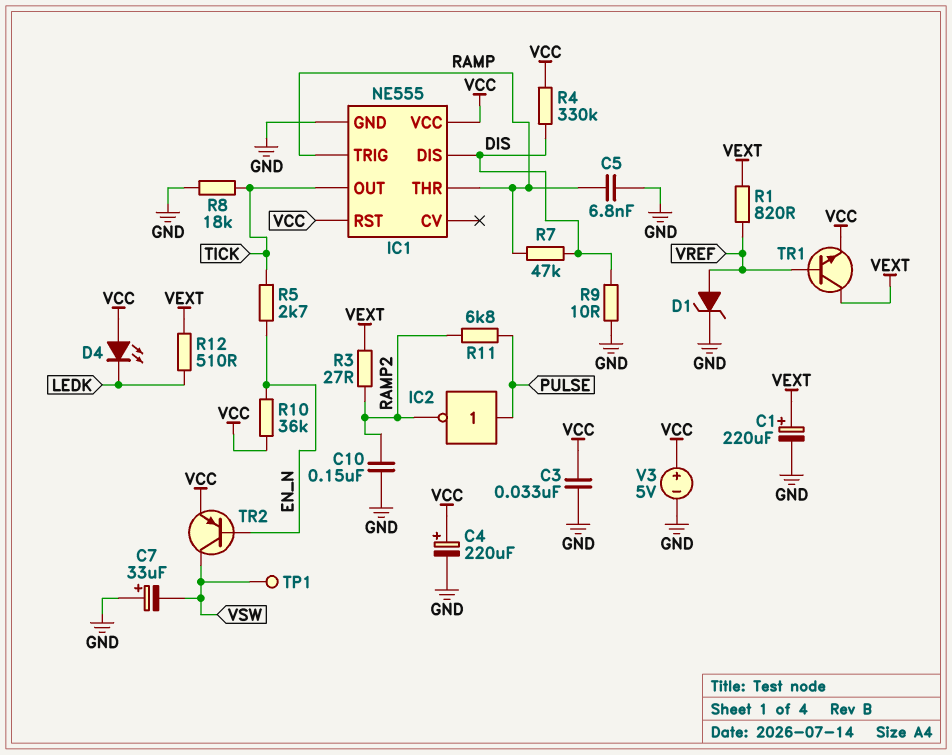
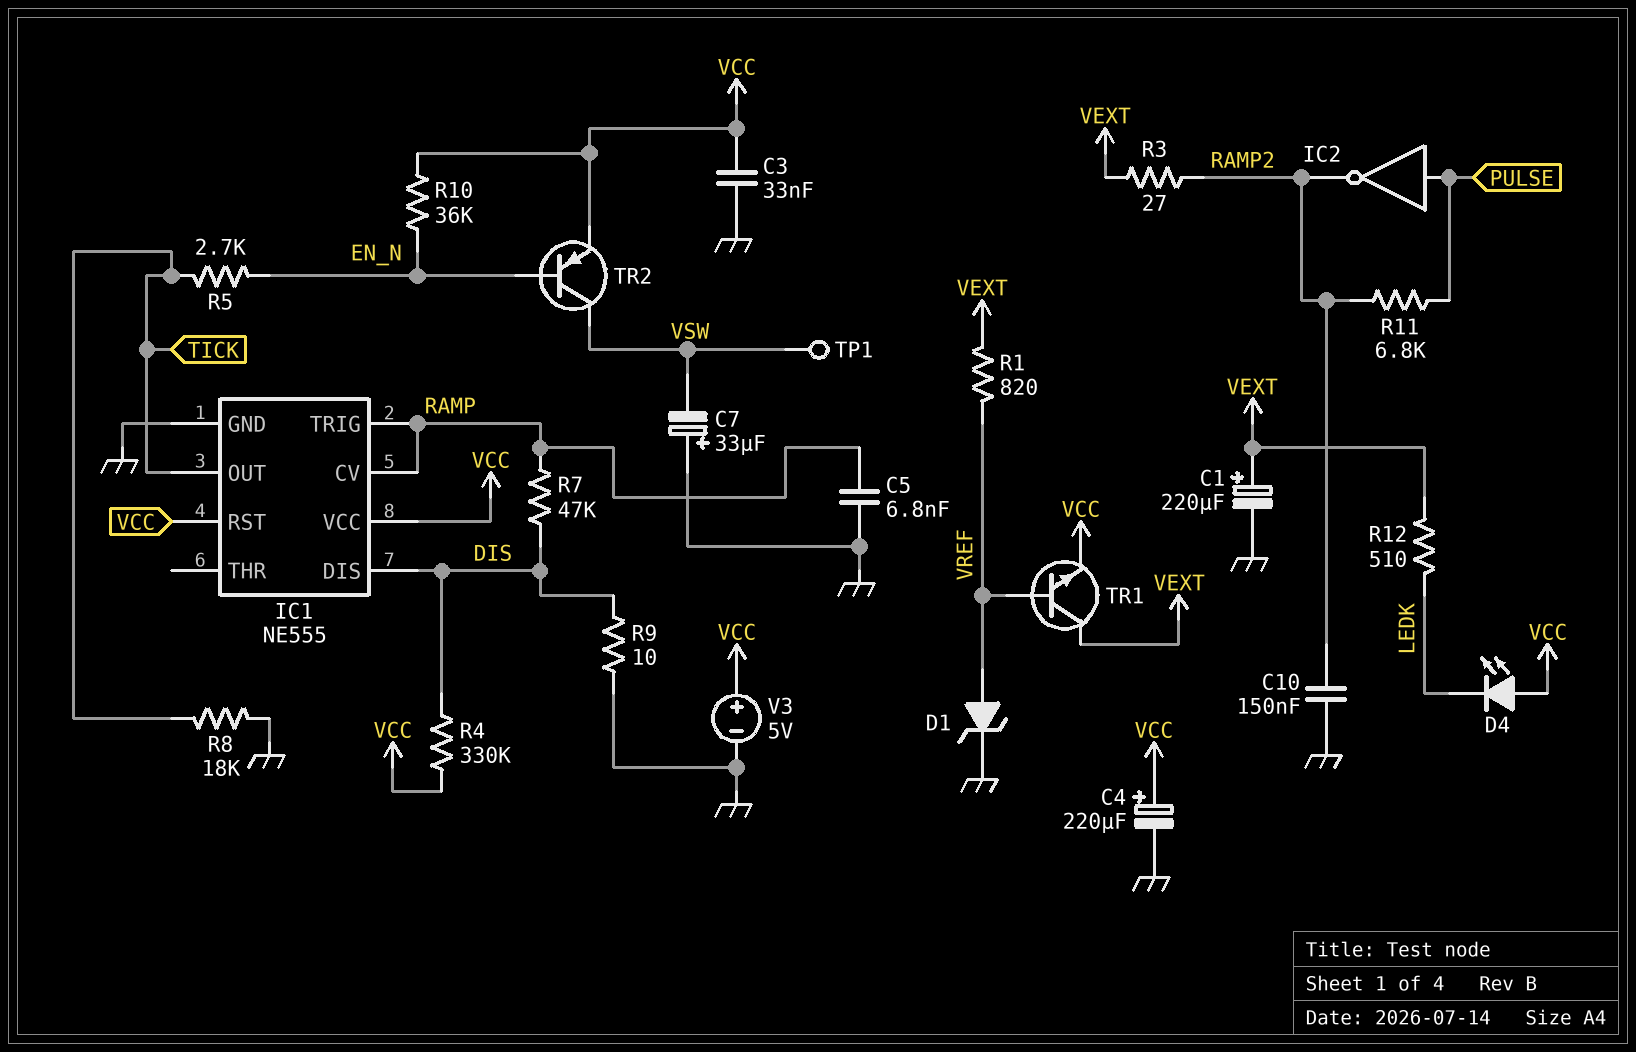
IC1 pin CV: none -> RAMP
IC1 pin THR: RAMP -> none

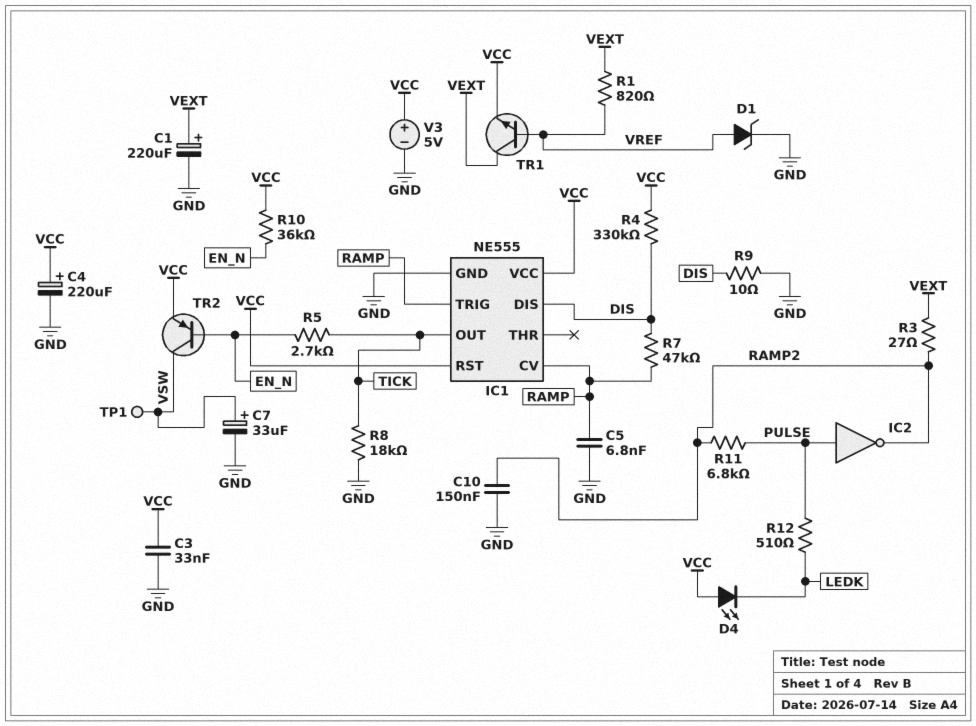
C7: 33uF (plus GND, minus VSW) -> 33uF (plus VSW, minus GND)
R12: 510 (LEDK, VEXT) -> 510 (LEDK, PULSE)

